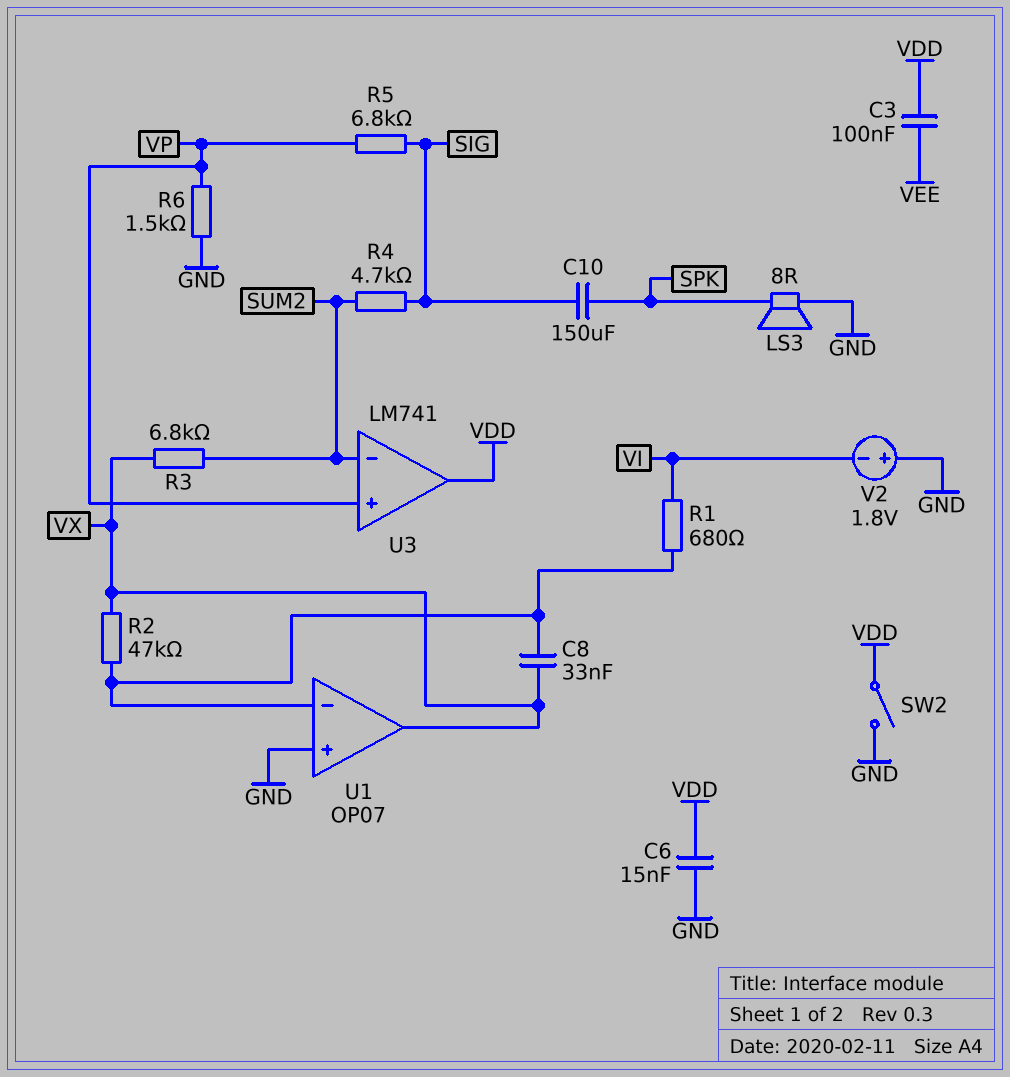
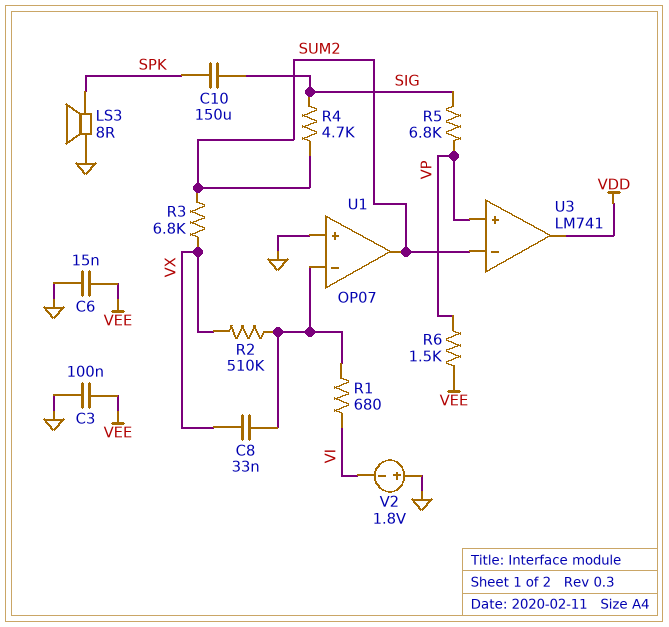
C3: 100nF (VDD, VEE) -> 100nF (GND, VEE)
C6: 15nF (GND, VDD) -> 15nF (GND, VEE)
R2: 47k (U1/in-, VX) -> 510k (U1/in-, VX)
R6: 1.5k (GND, VP) -> 1.5k (VEE, VP)
SW2: switch (GND, VDD) -> none
U1 pin out: VX -> SUM2

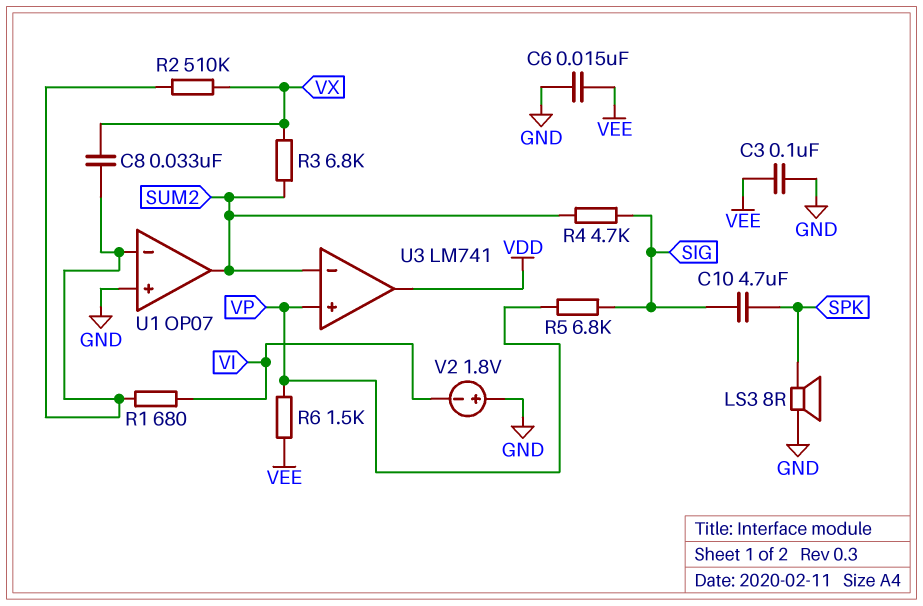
C10: 150uF (SIG, SPK) -> 4.7uF (SIG, SPK)

